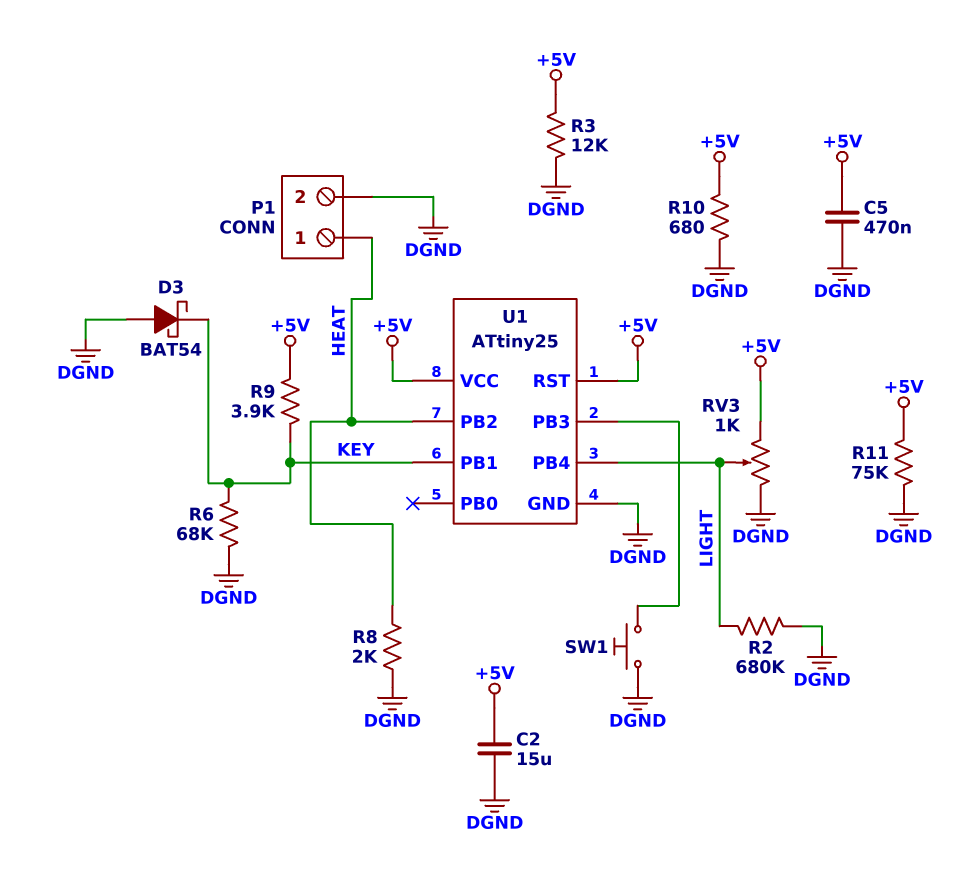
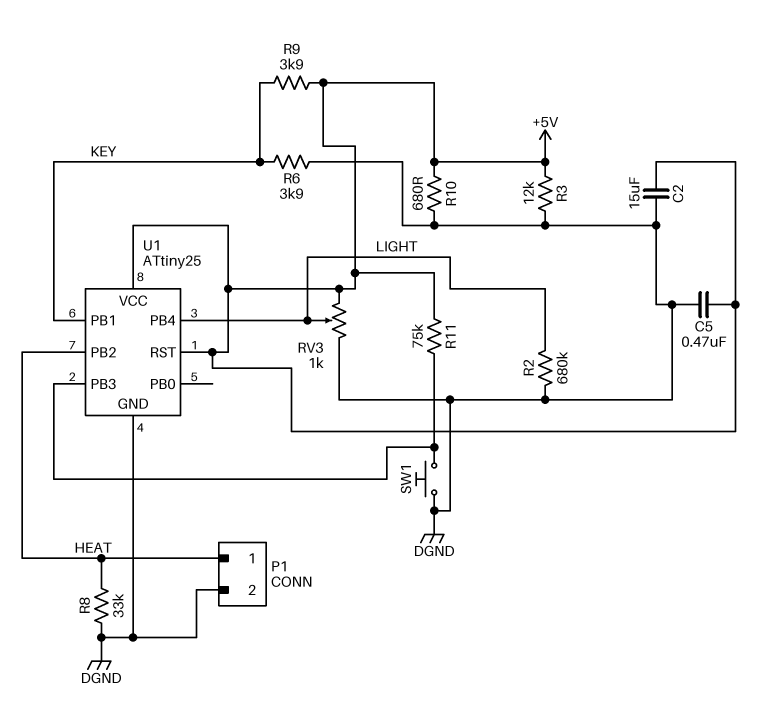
D3: schottky BAT54 (A DGND, K KEY) -> none
R6: 68k (DGND, KEY) -> 3.9k (DGND, KEY)
R8: 2k (DGND, HEAT) -> 33k (DGND, HEAT)
R11: 75k (+5V, DGND) -> 75k (+5V, U1/PB3)

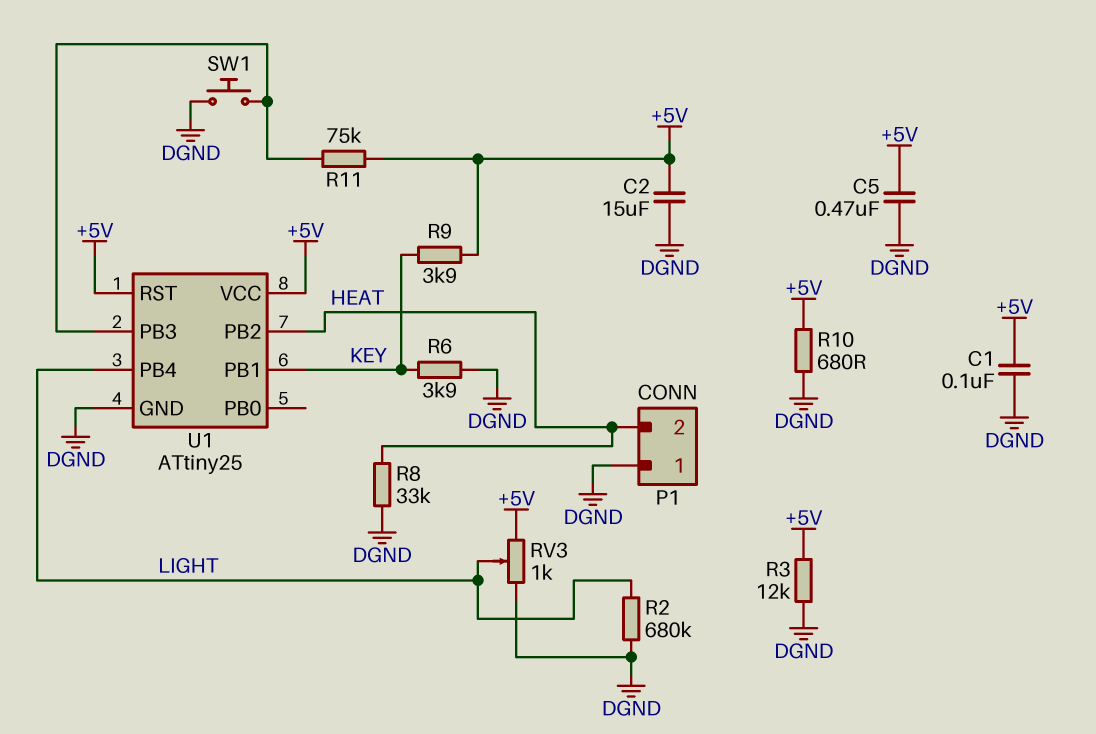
C1: none -> 100nF (+5V, DGND)
P1 pin 1: HEAT -> DGND
P1 pin 2: DGND -> HEAT

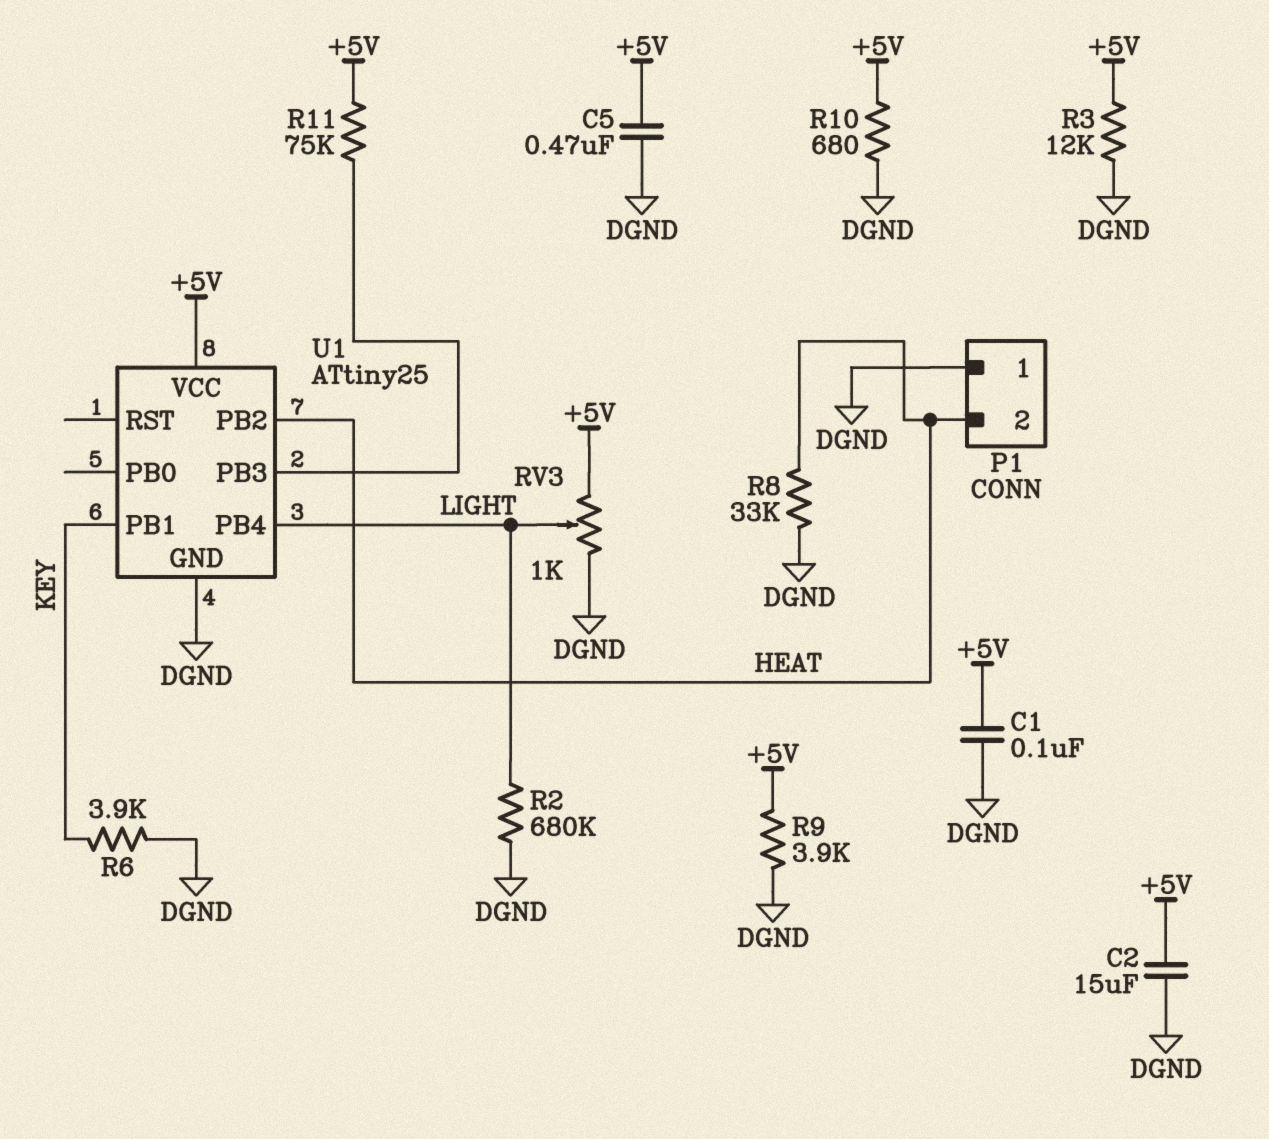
R9: 3.9k (+5V, KEY) -> 3.9k (+5V, DGND)
SW1: button (DGND, U1/PB3) -> none
U1 pin RST: +5V -> none

